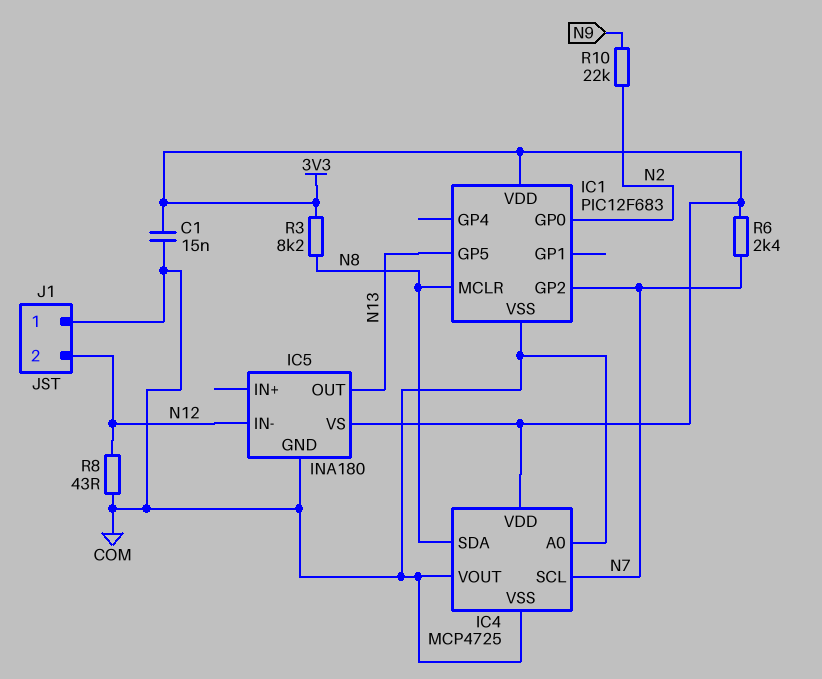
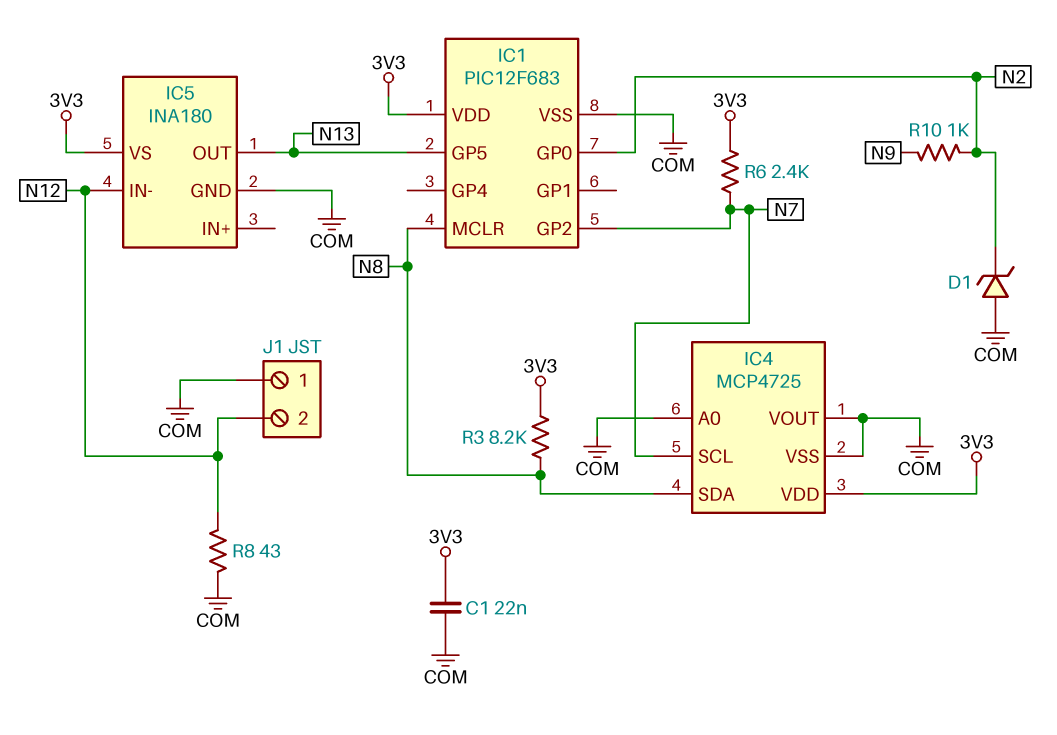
C1: 15nF (3V3, COM) -> 22nF (3V3, COM)
D1: none -> zener (A COM, K N2)
R10: 22k (N2, N9) -> 1k (N2, N9)

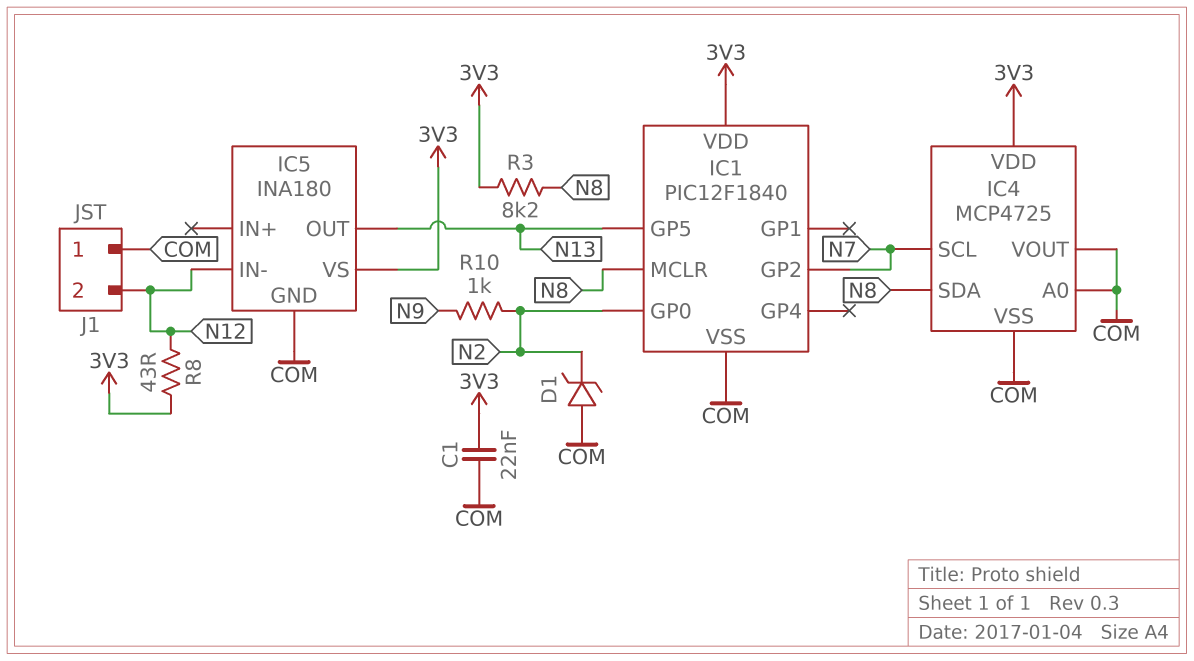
IC1: PIC12F683 -> PIC12F1840
R6: 2.4k (3V3, N7) -> none
R8: 43 (COM, N12) -> 43 (3V3, N12)

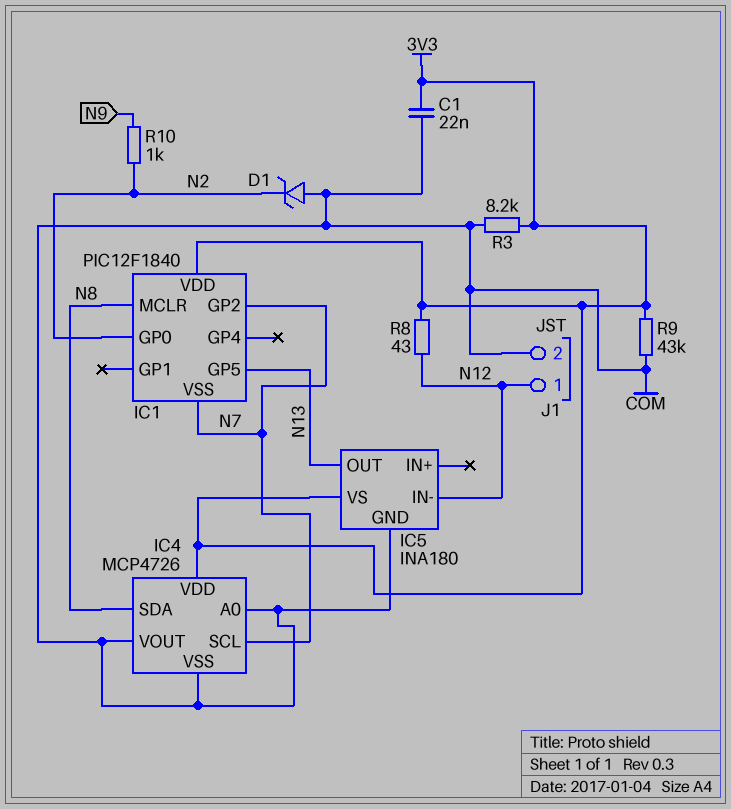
IC1 pin VSS: COM -> N7
IC4: MCP4725 -> MCP4726
J1 pin 1: COM -> N12
J1 pin 2: N12 -> COM
R3: 8.2k (3V3, N8) -> 8.2k (3V3, COM)
R9: none -> 43k (3V3, COM)

